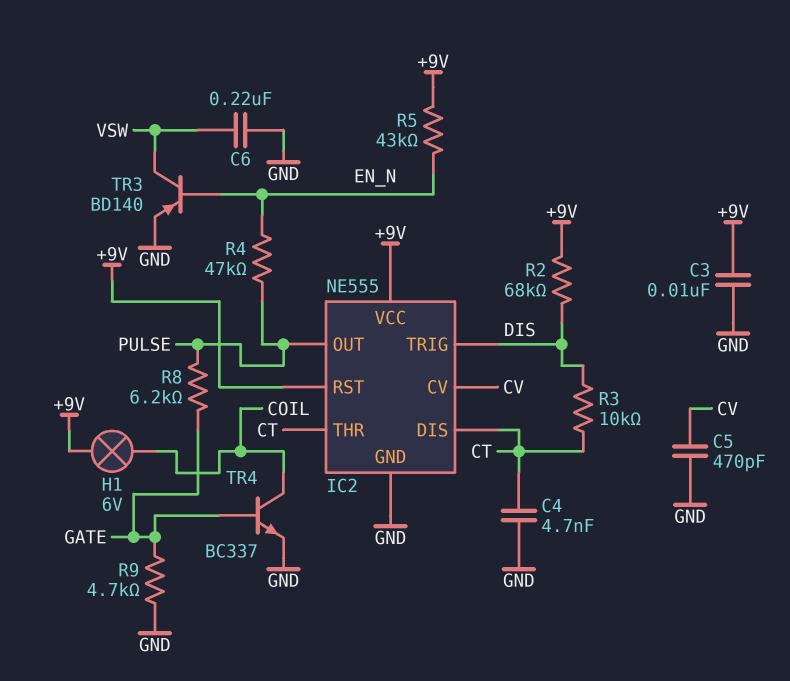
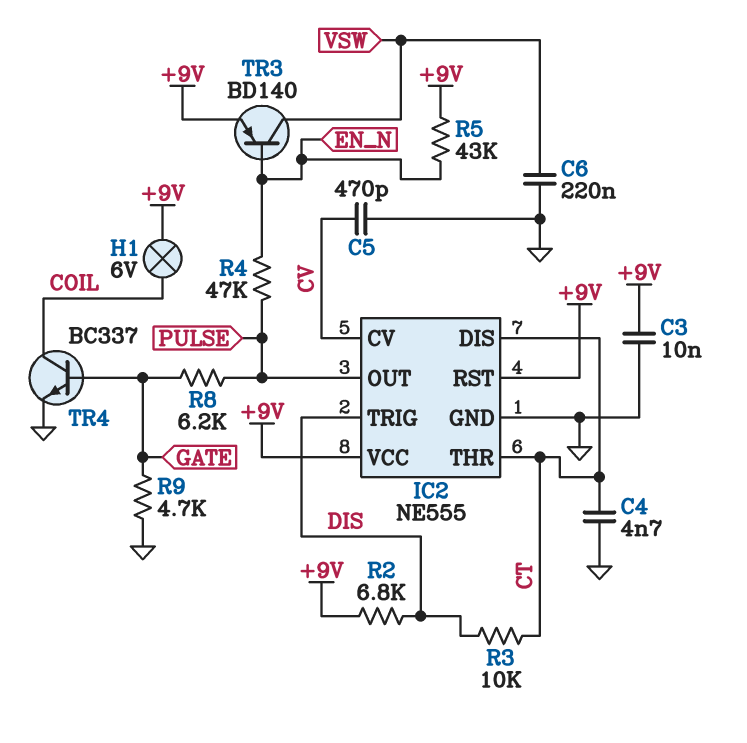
R2: 68k (+9V, DIS) -> 6.8k (+9V, DIS)
TR3: PNP BD140 (B EN_N, C VSW, E GND) -> PNP BD140 (B EN_N, C VSW, E +9V)

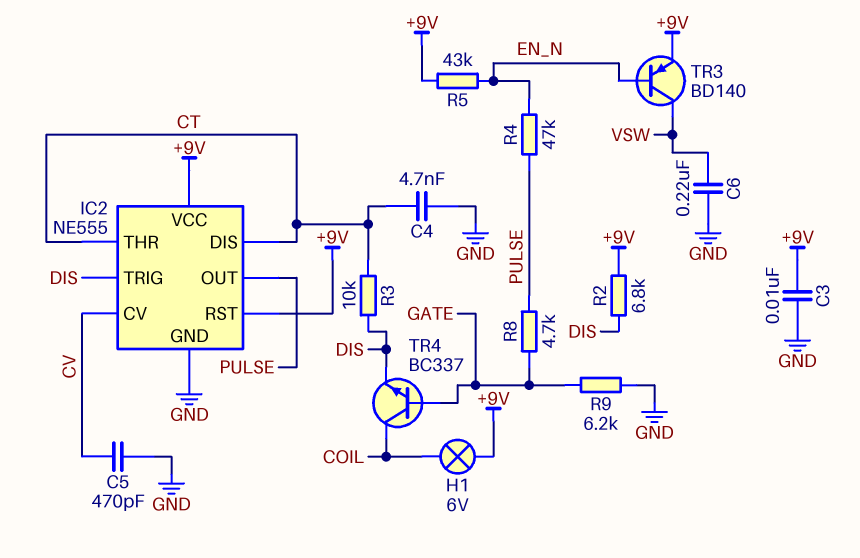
R8: 6.2k (GATE, PULSE) -> 4.7k (GATE, PULSE)
R9: 4.7k (GATE, GND) -> 6.2k (GATE, GND)
TR4: NPN BC337 (B GATE, C COIL, E GND) -> NPN BC337 (B GATE, C COIL, E DIS)

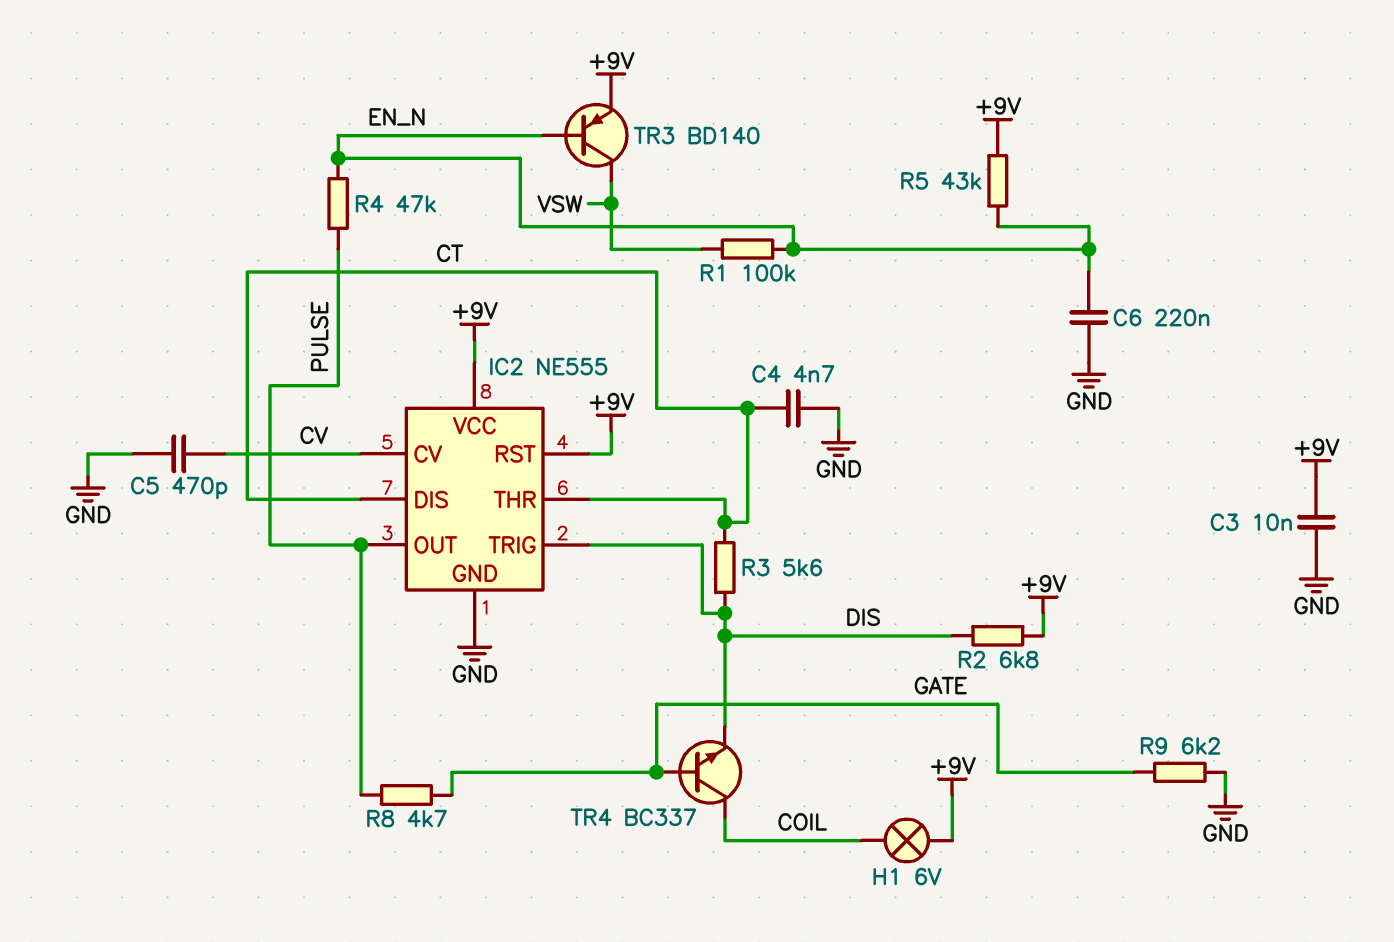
C6: 220nF (GND, VSW) -> 220nF (EN_N, GND)
R1: none -> 100k (EN_N, VSW)
R3: 10k (CT, DIS) -> 5.6k (CT, DIS)

